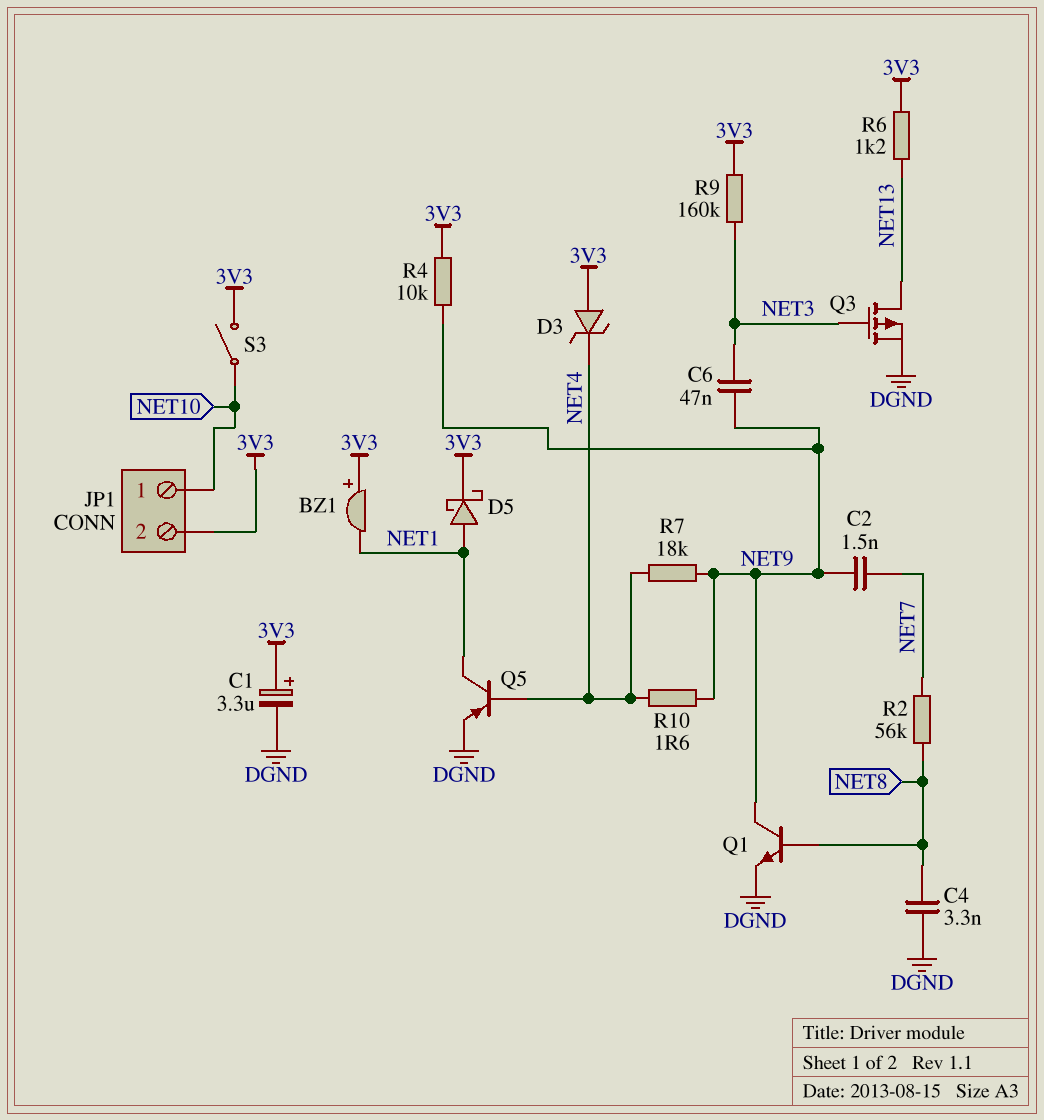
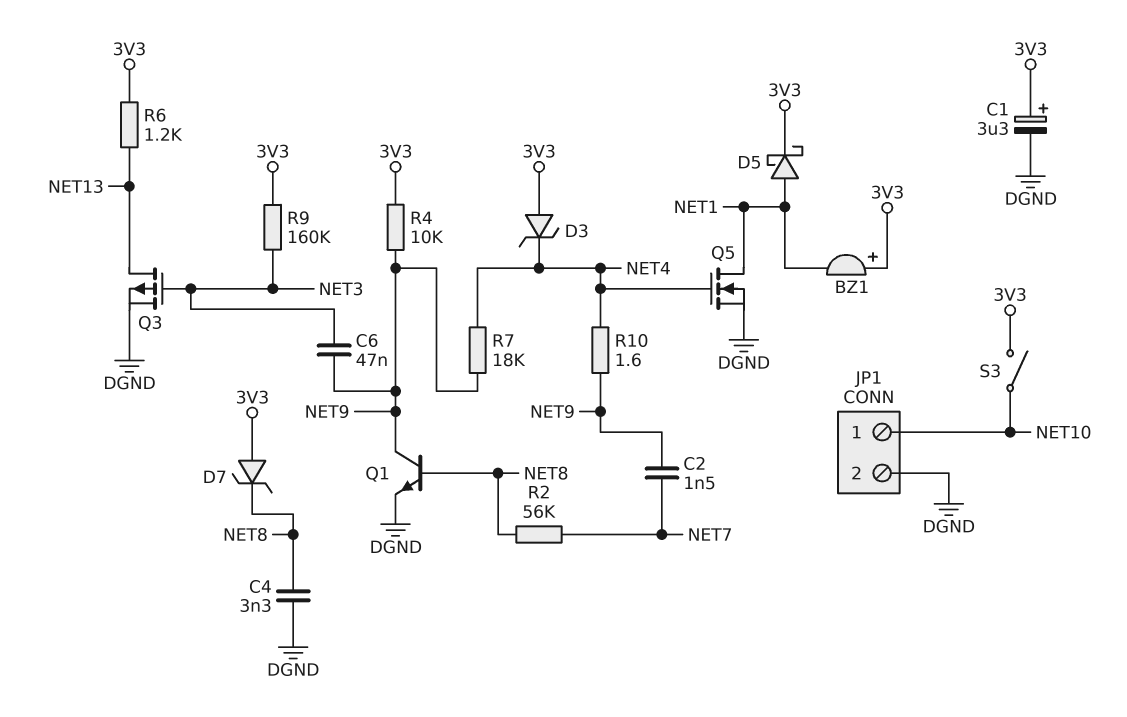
D7: none -> zener (A 3V3, K NET8)
JP1 pin 2: 3V3 -> DGND
Q5: PNP (B NET4, C NET1, E DGND) -> NMOS (G NET4, D NET1, S DGND)

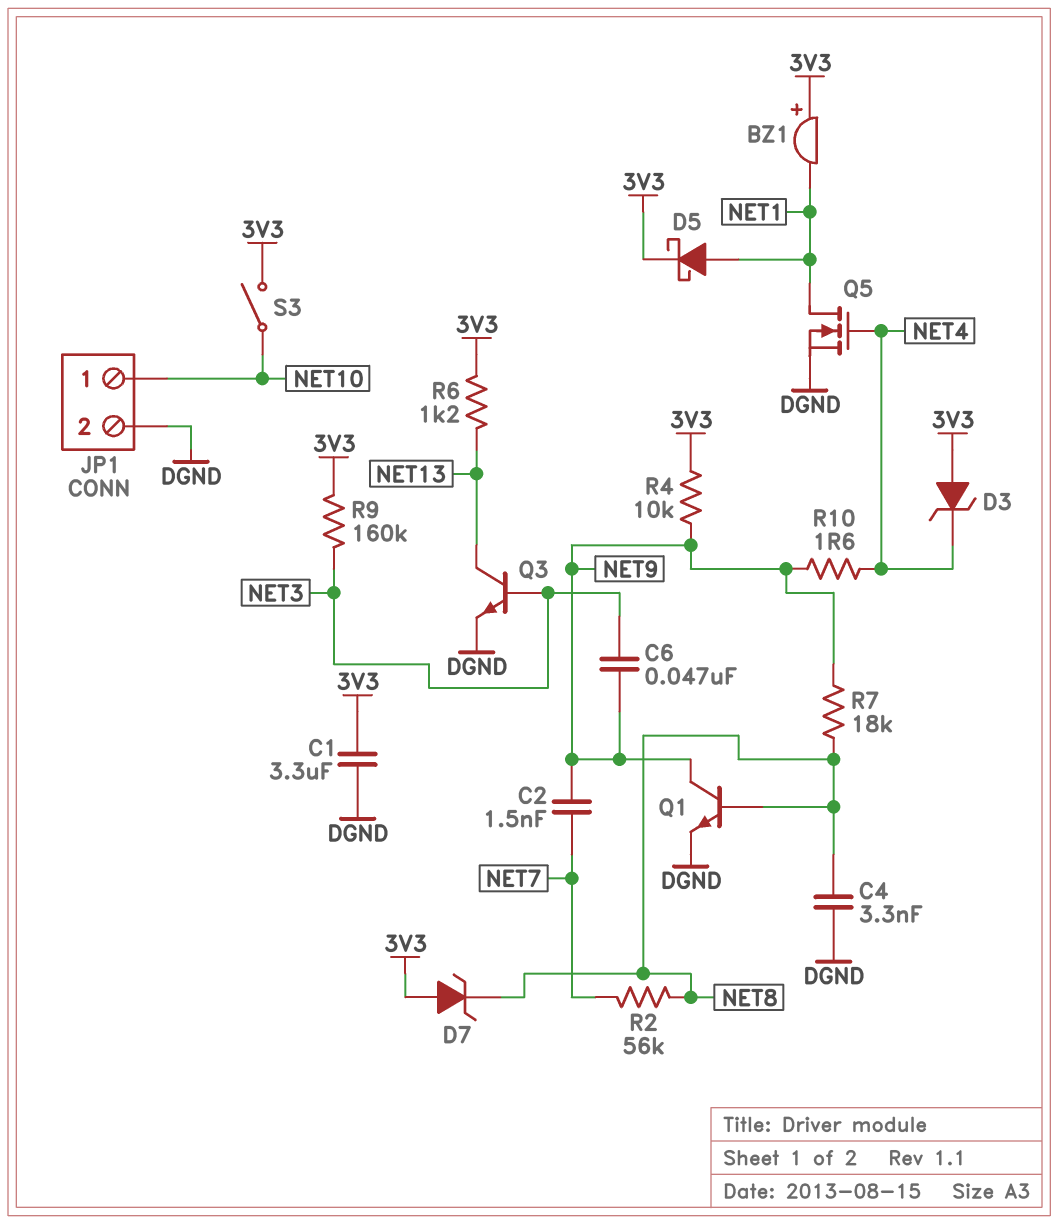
C1: 3.3uF (plus 3V3, minus DGND) -> 3.3uF (3V3, DGND)
Q3: PMOS (G NET3, D NET13, S DGND) -> NPN (B NET3, C NET13, E DGND)
R7: 18k (NET4, NET9) -> 18k (NET8, NET9)

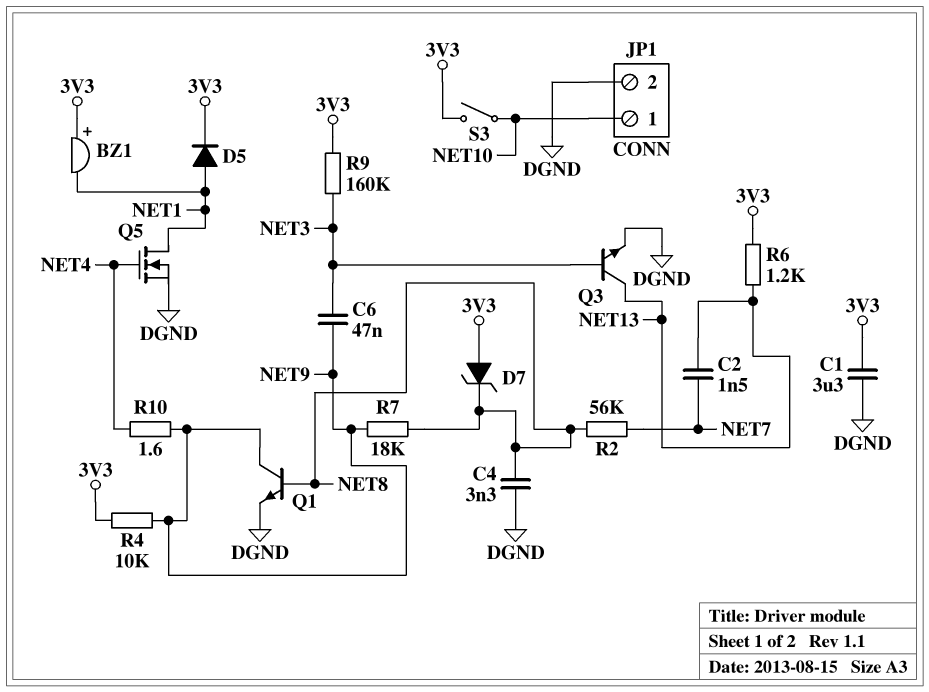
C2: 1.5nF (NET7, NET9) -> 1.5nF (NET7, NET13)
D3: zener (A 3V3, K NET4) -> none
D5: schottky (A NET1, K 3V3) -> diode (A NET1, K 3V3)

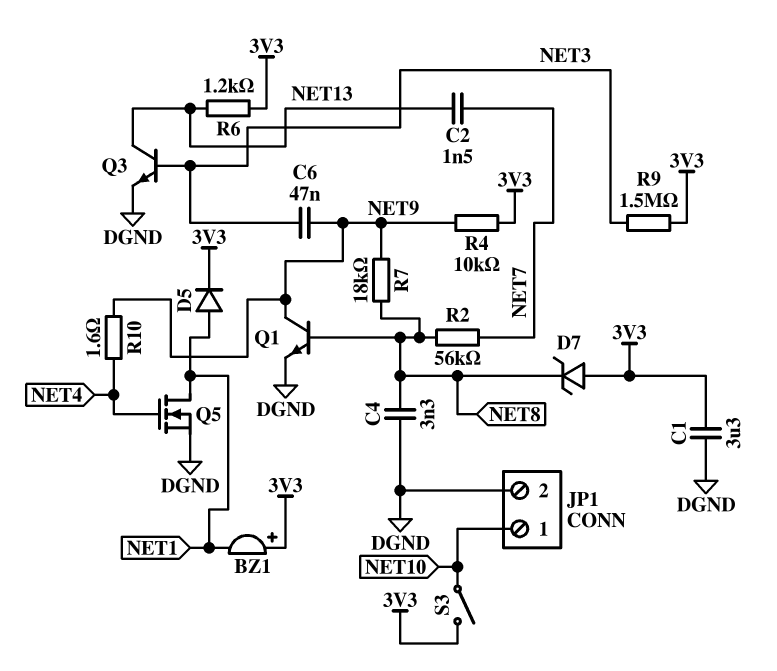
R9: 160k (3V3, NET3) -> 1.5M (3V3, NET3)

